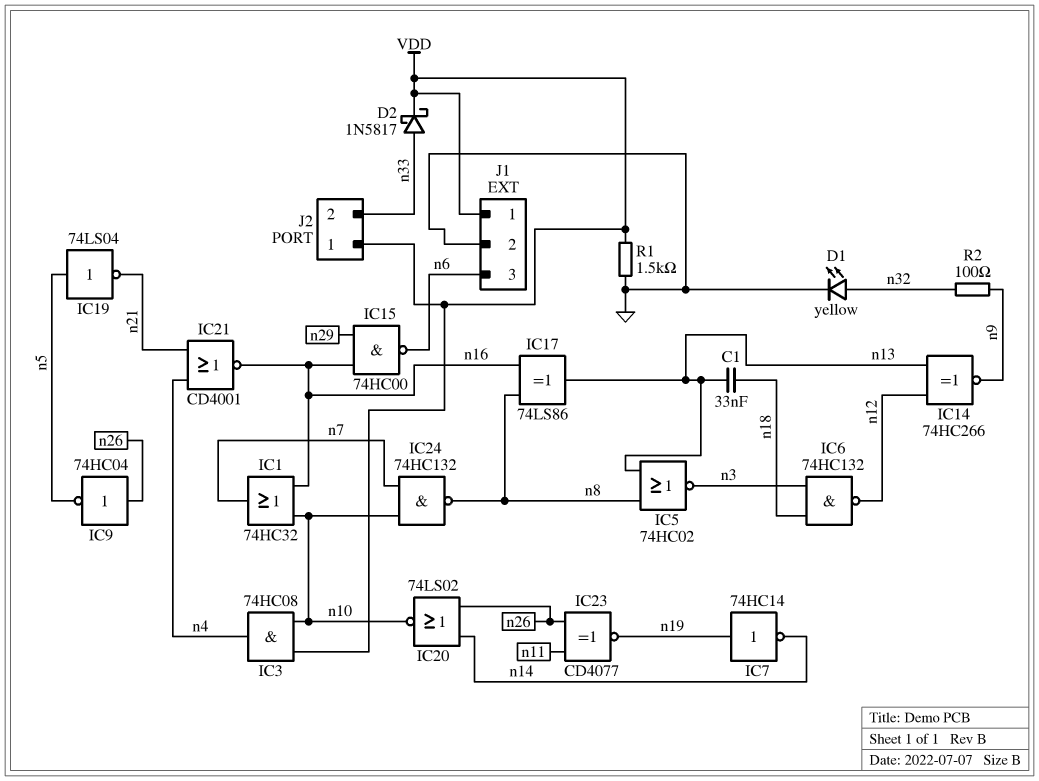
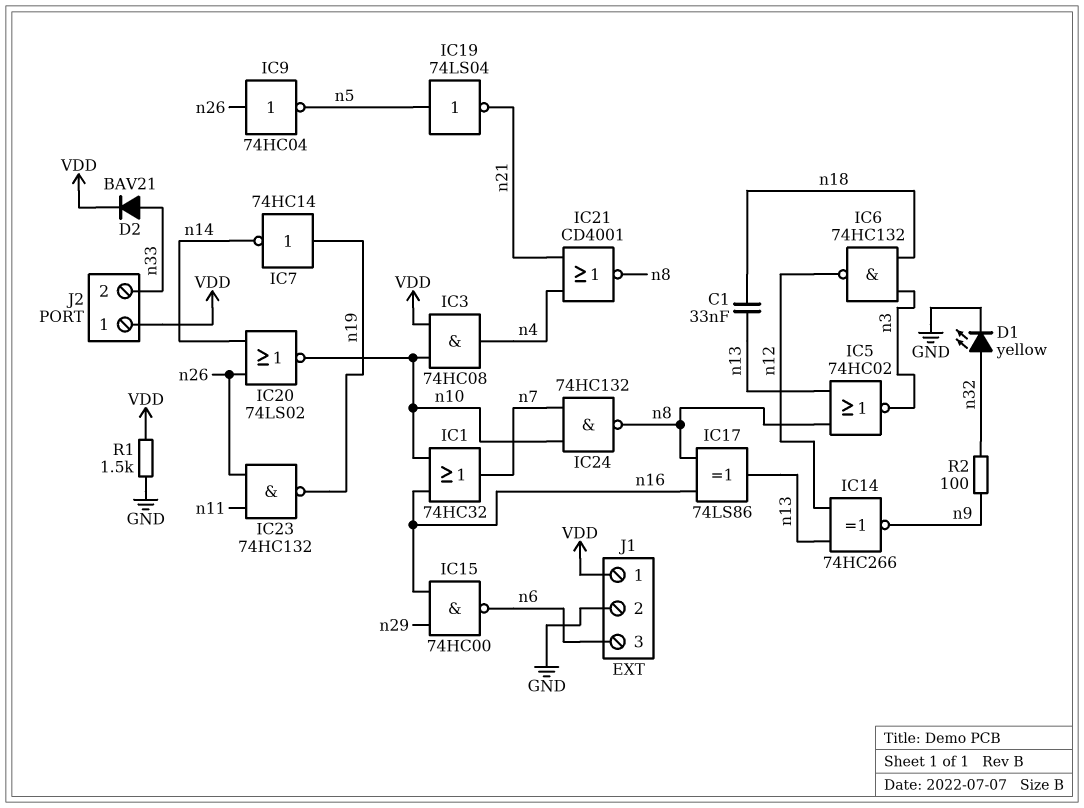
D2: schottky 1N5817 (A n33, K VDD) -> diode BAV21 (A n33, K VDD)
IC21: NOR CD4001 (in n4, in n21, out n16) -> NOR CD4001 (in n4, in n21, out n8)
IC23: XNOR CD4077 (in n11, in n26, out n19) -> NAND 74HC132 (in n11, in n26, out n19)

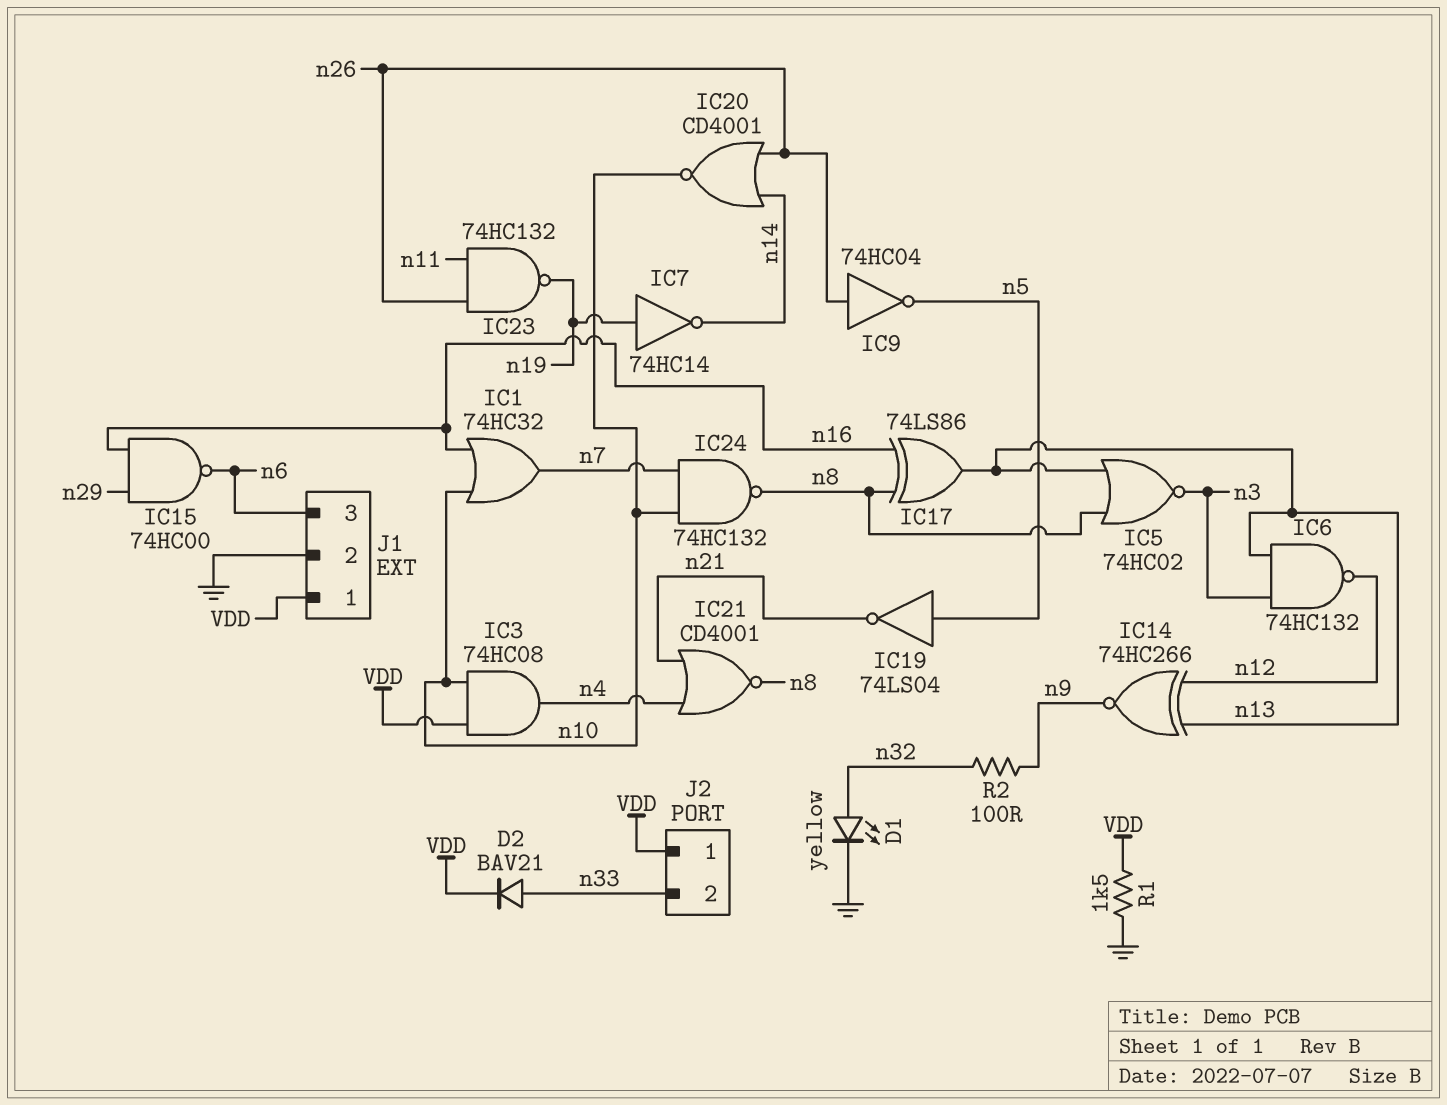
C1: 33nF (n13, n18) -> none
IC6: NAND 74HC132 (in n3, in n18, out n12) -> NAND 74HC132 (in n3, in n13, out n12)
IC20: NOR 74LS02 (in n14, in n26, out n10) -> NOR CD4001 (in n14, in n26, out n10)

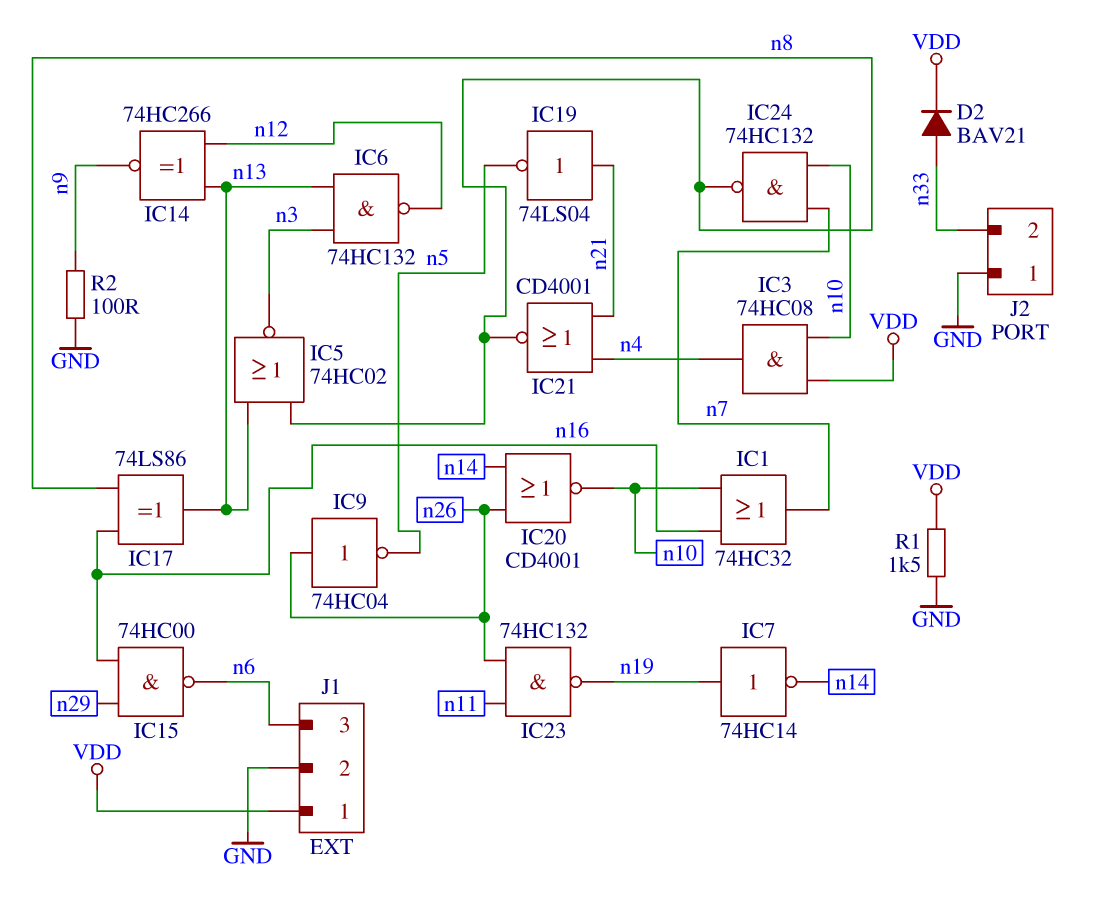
D1: LED yellow (A n32, K GND) -> none
IC19: NOT 74LS04 (in n5, out n21) -> NOT 74LS04 (in n21, out n5)
J2 pin 1: VDD -> GND
R2: 100 (n9, n32) -> 100 (GND, n9)

